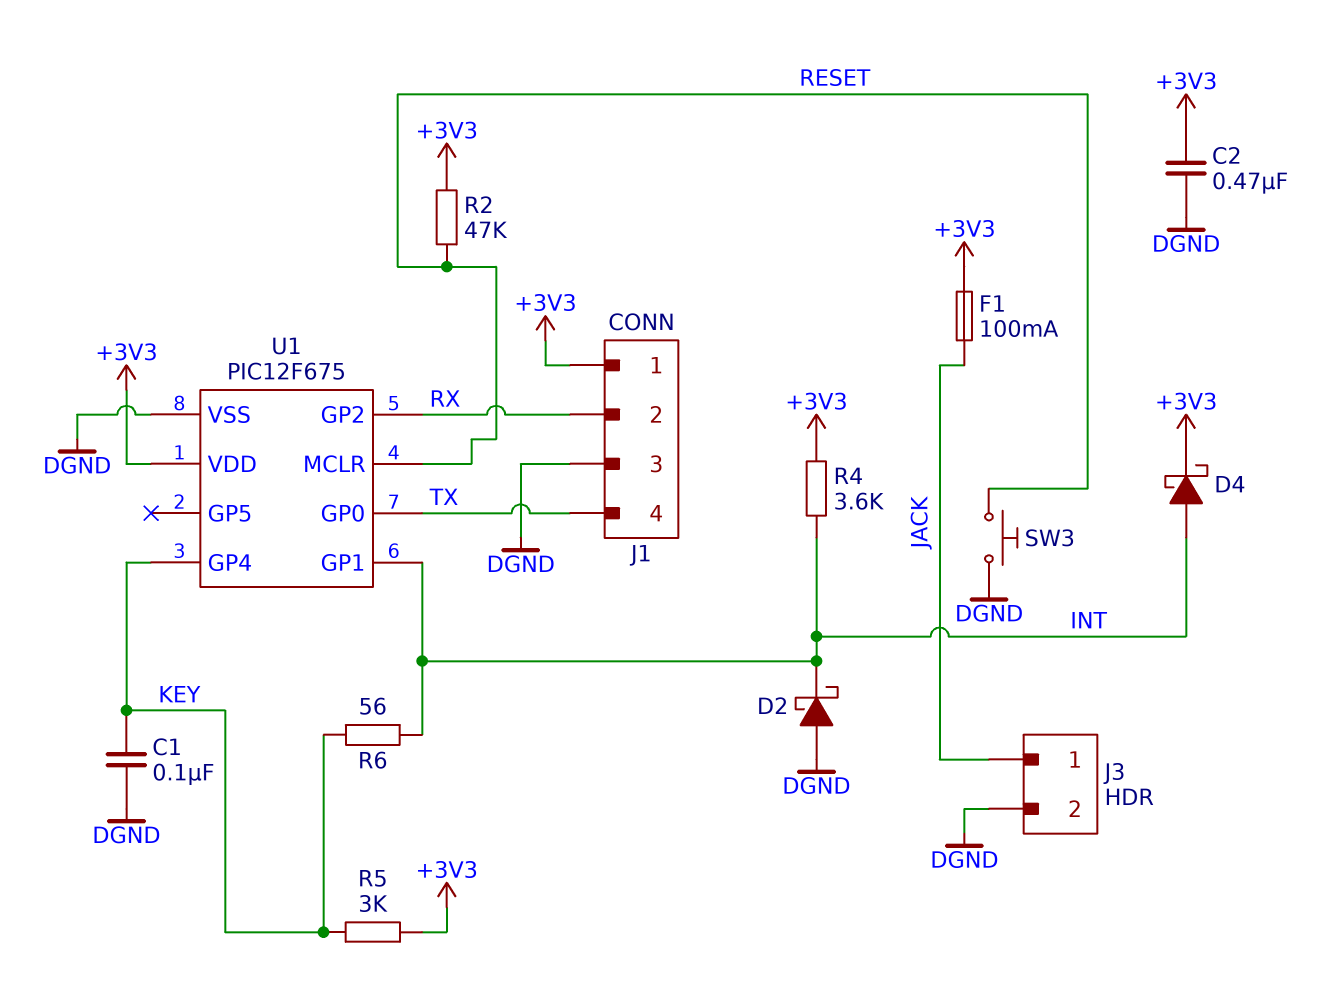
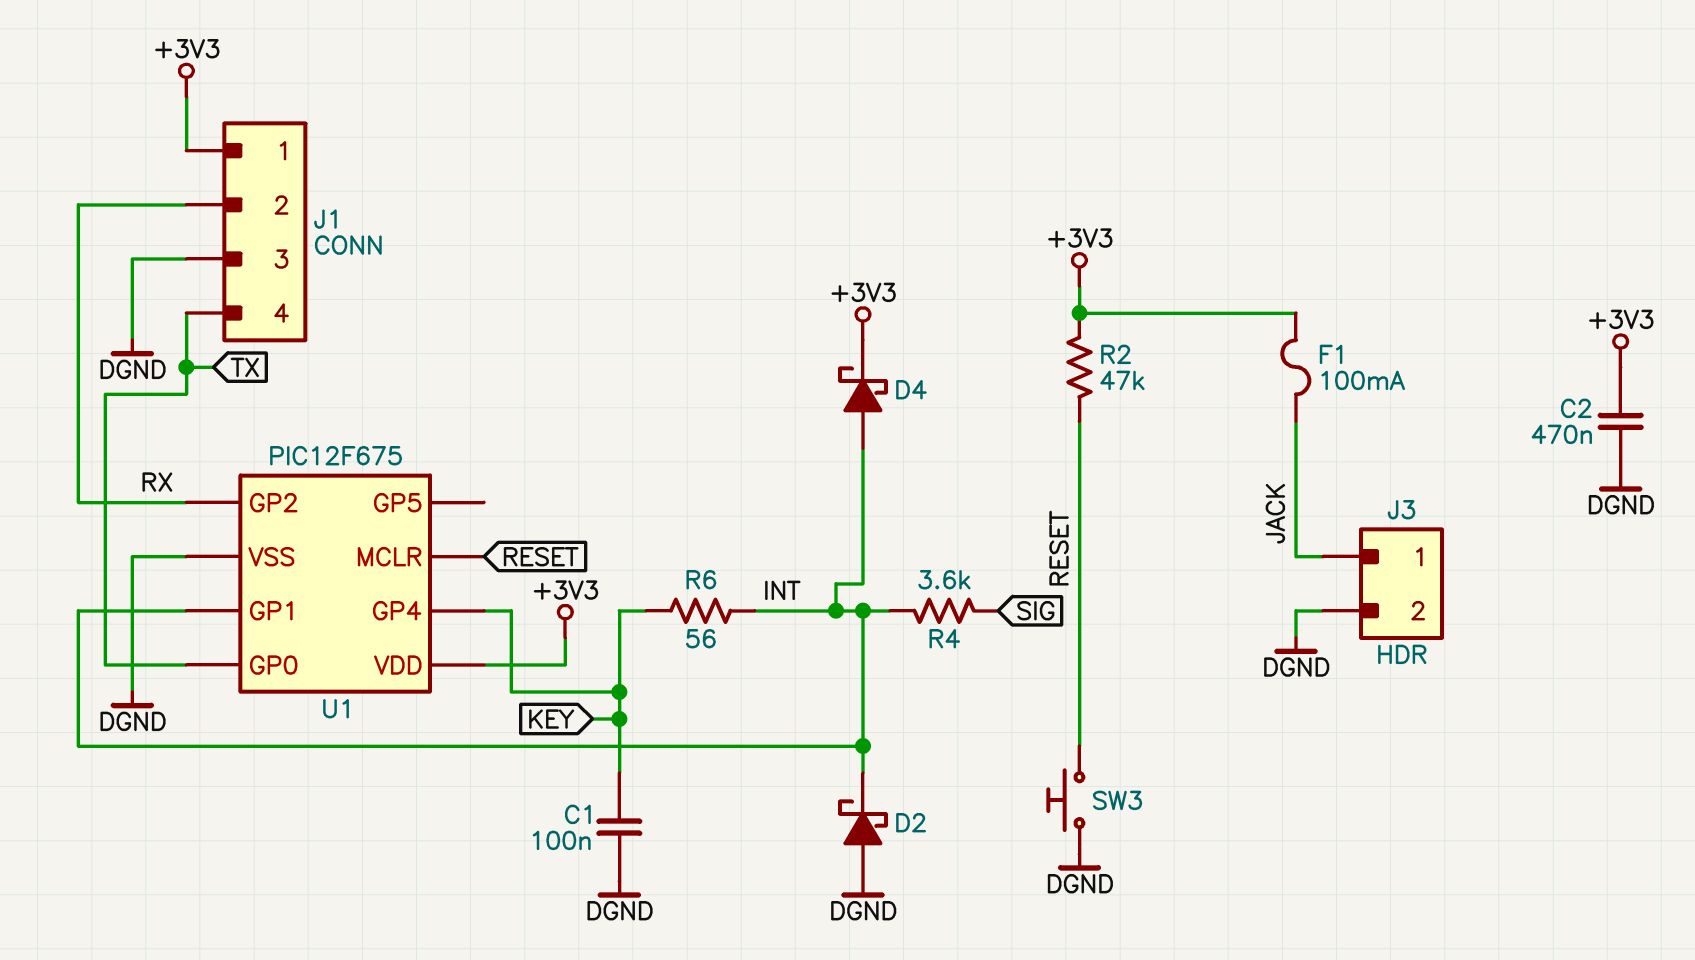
R4: 3.6k (+3V3, INT) -> 3.6k (INT, SIG)
R5: 3k (+3V3, KEY) -> none

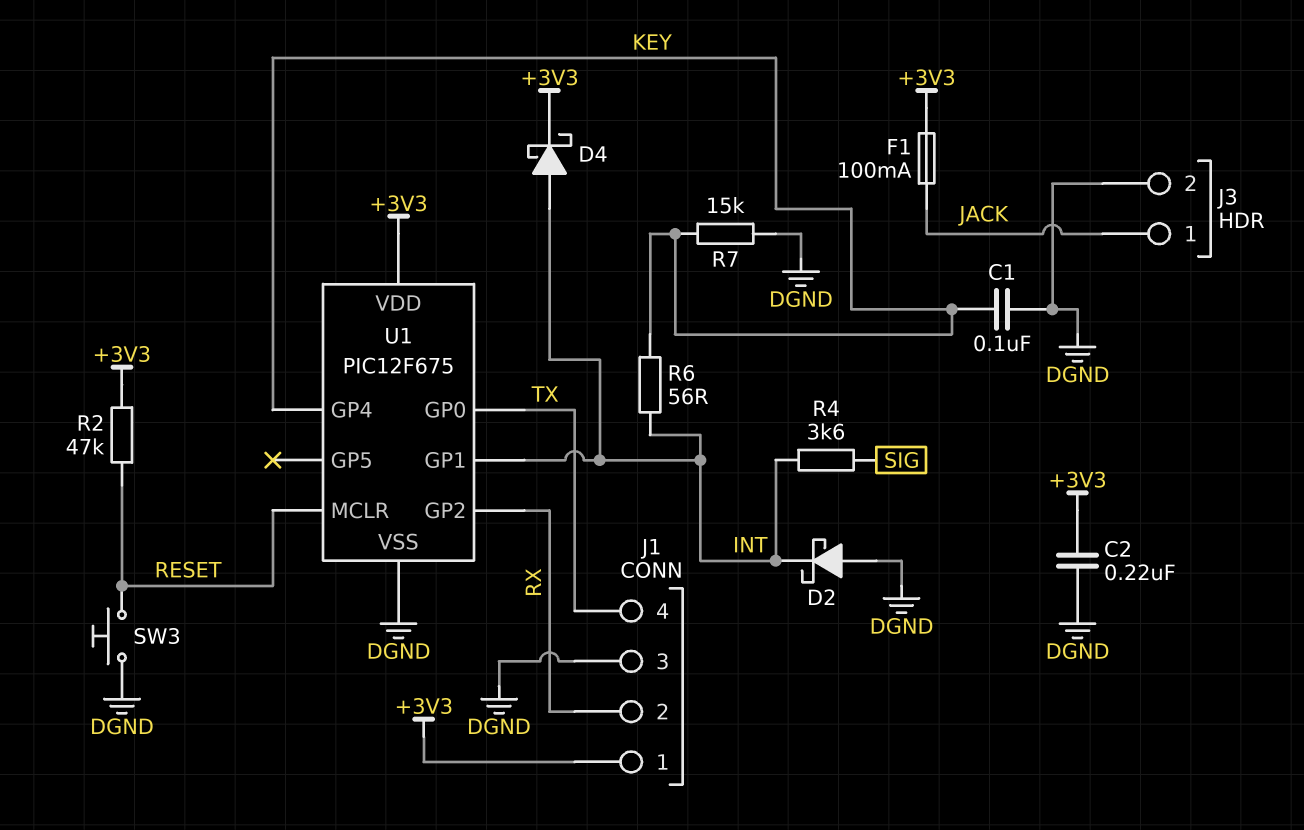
C2: 470nF (+3V3, DGND) -> 220nF (+3V3, DGND)
R7: none -> 15k (DGND, KEY)

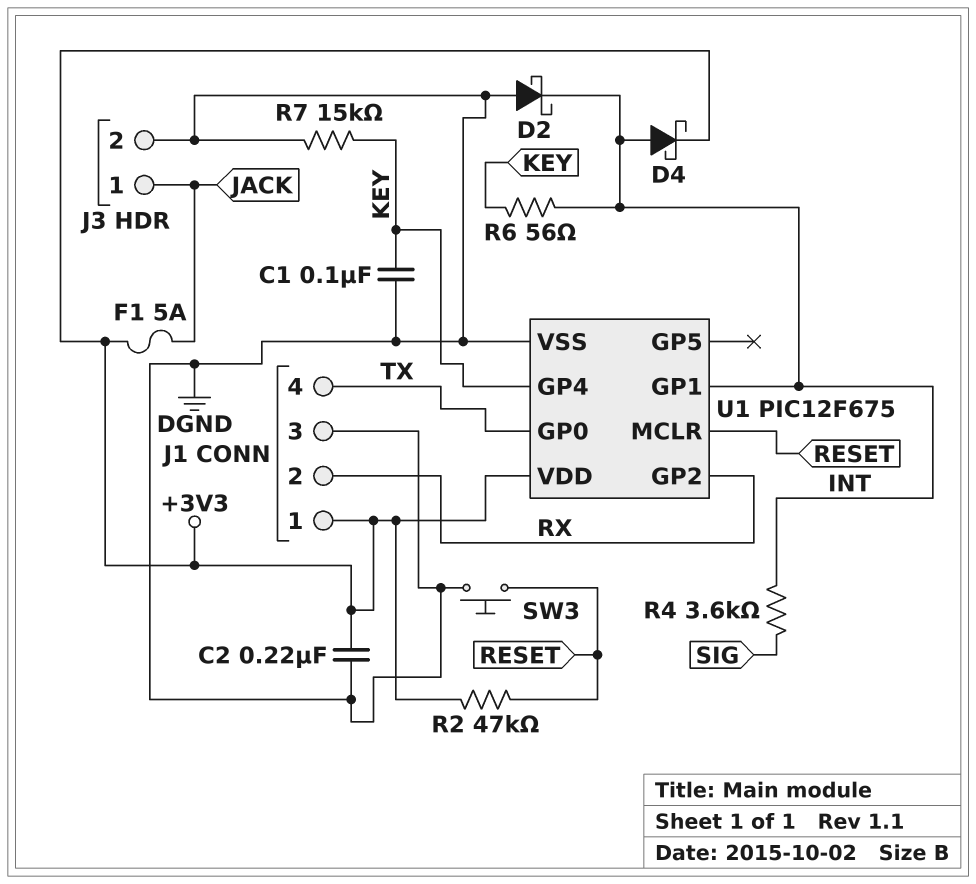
F1: 100mA (+3V3, JACK) -> 5A (+3V3, JACK)

